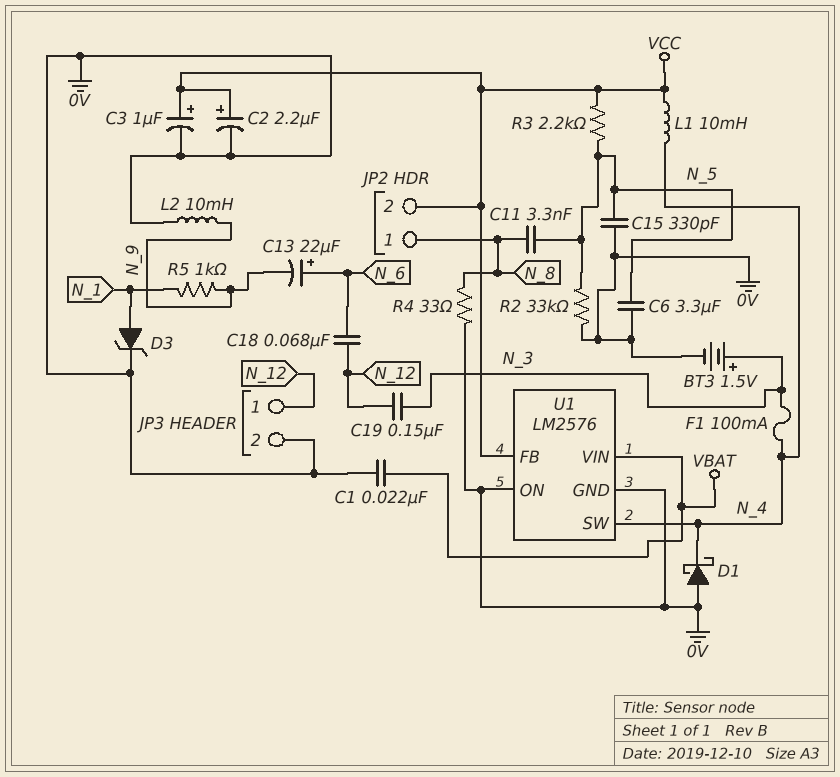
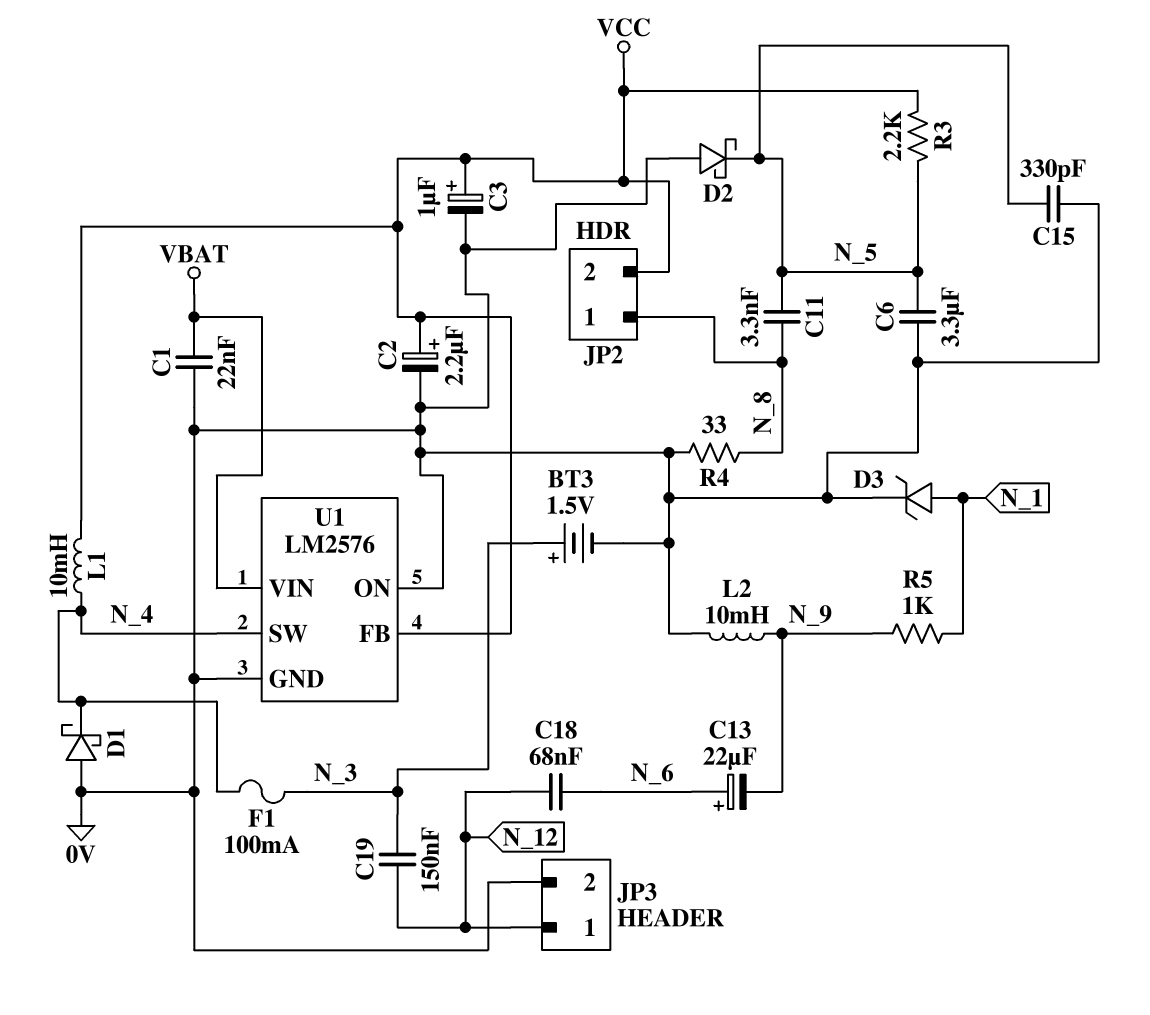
D2: none -> schottky (A 0V, K N_5)
R2: 33k (0V, N_5) -> none

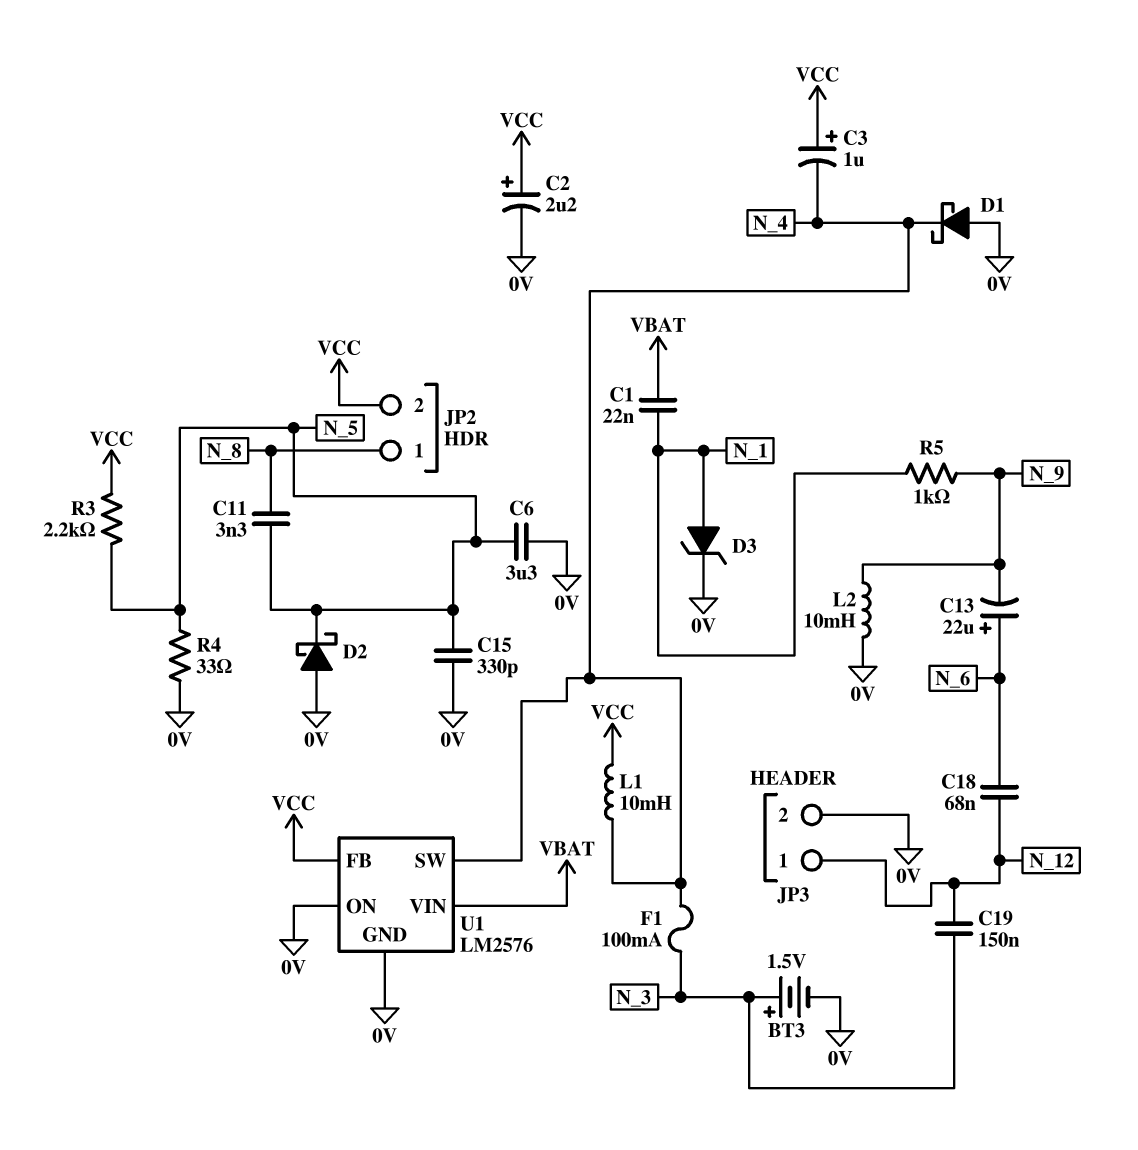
C1: 22nF (0V, VBAT) -> 22nF (N_1, VBAT)
C3: 1uF (plus VCC, minus 0V) -> 1uF (plus VCC, minus N_4)
R4: 33 (0V, N_8) -> 33 (0V, N_5)

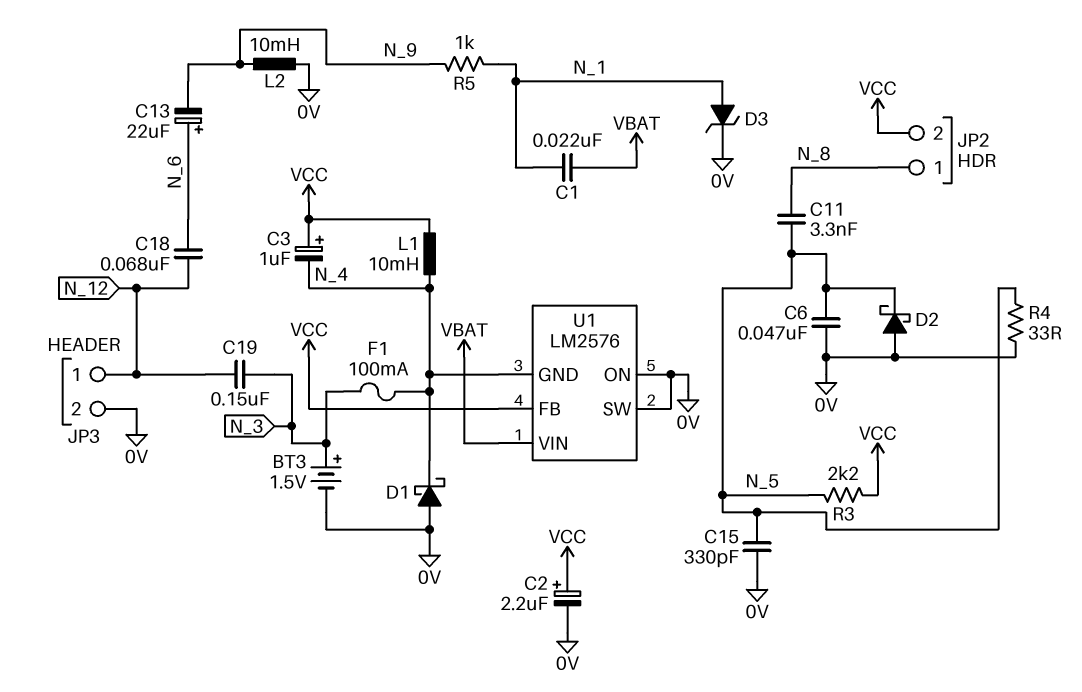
C6: 3.3uF (0V, N_5) -> 47nF (0V, N_5)
U1 pin GND: 0V -> N_4
U1 pin SW: N_4 -> 0V

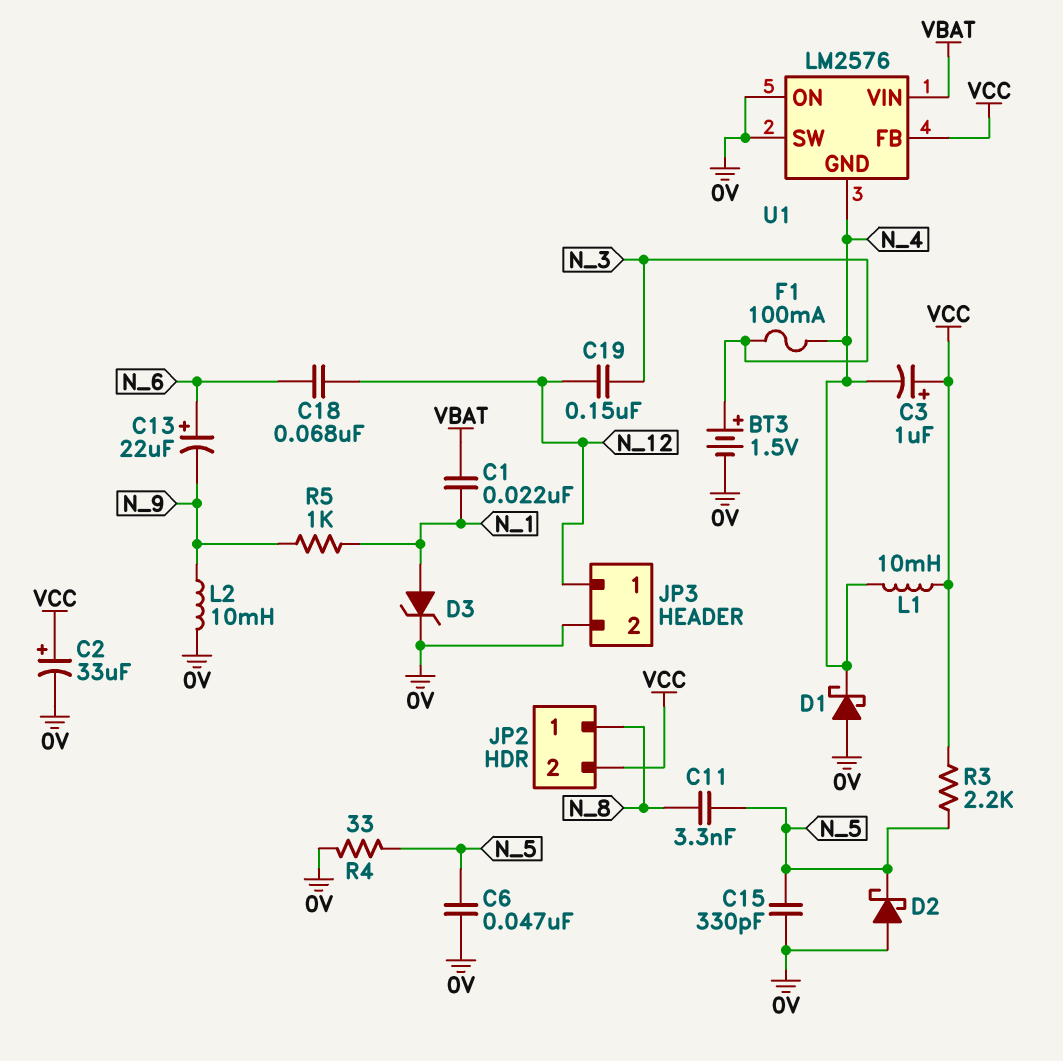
C2: 2.2uF (plus VCC, minus 0V) -> 33uF (plus VCC, minus 0V)

